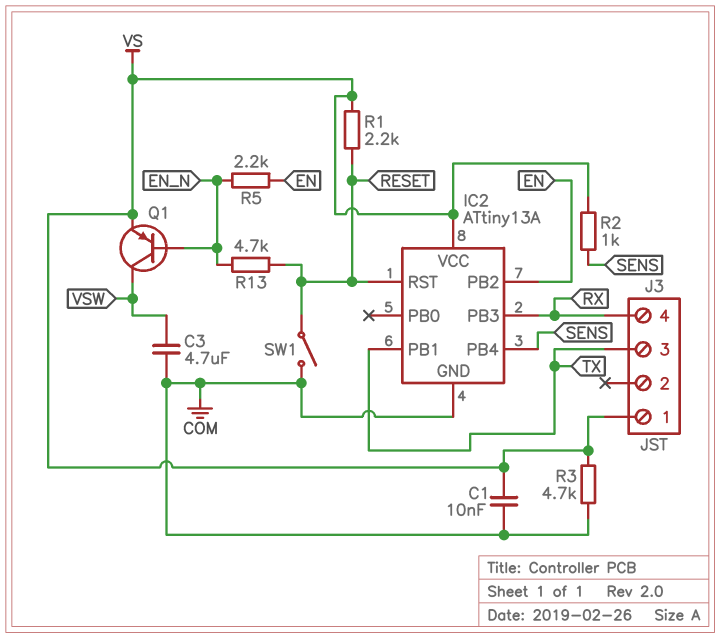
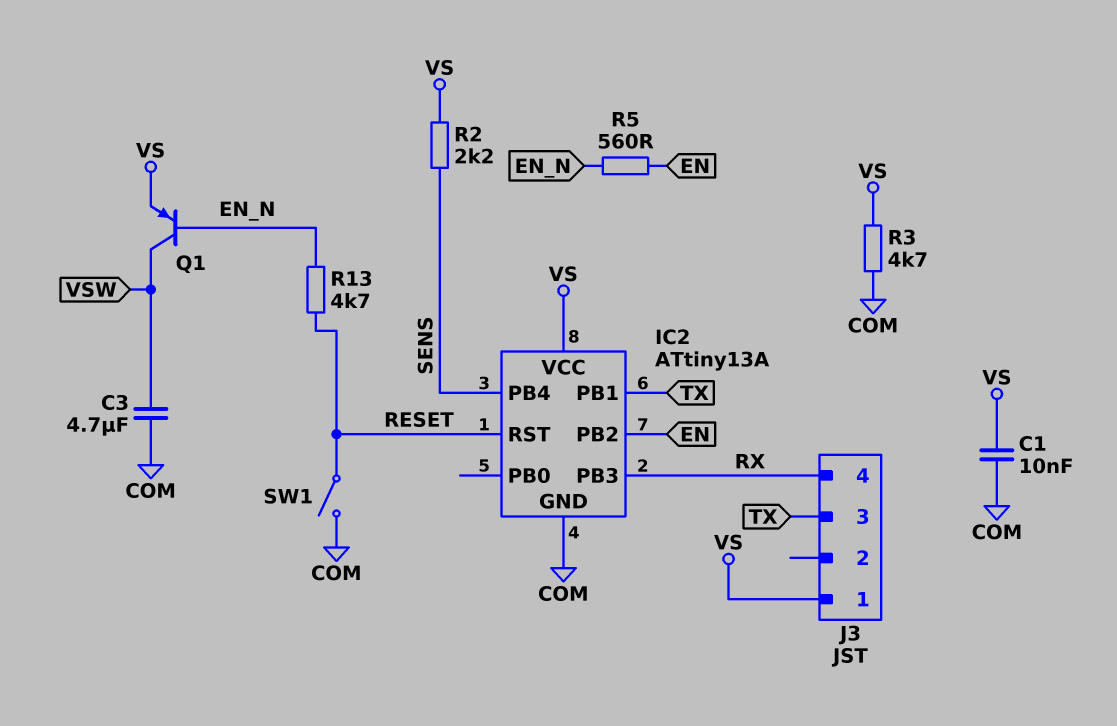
R1: 2.2k (RESET, VS) -> none
R2: 1k (SENS, VS) -> 2.2k (SENS, VS)
R5: 2.2k (EN, EN_N) -> 560 (EN, EN_N)

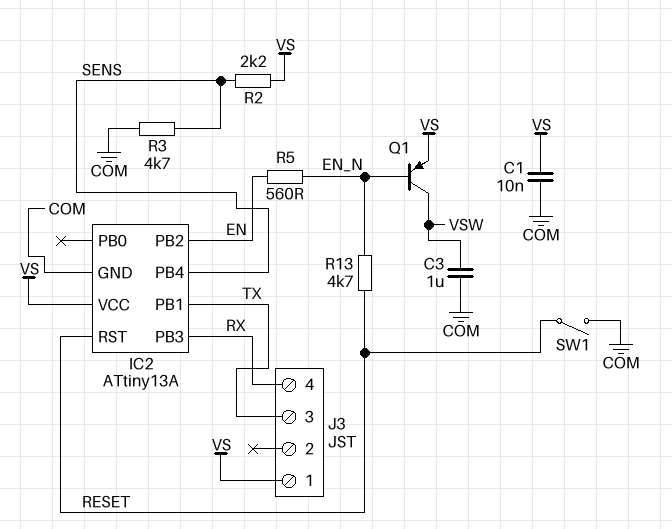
C3: 4.7uF (COM, VSW) -> 1uF (COM, VSW)
R3: 4.7k (COM, VS) -> 4.7k (COM, SENS)

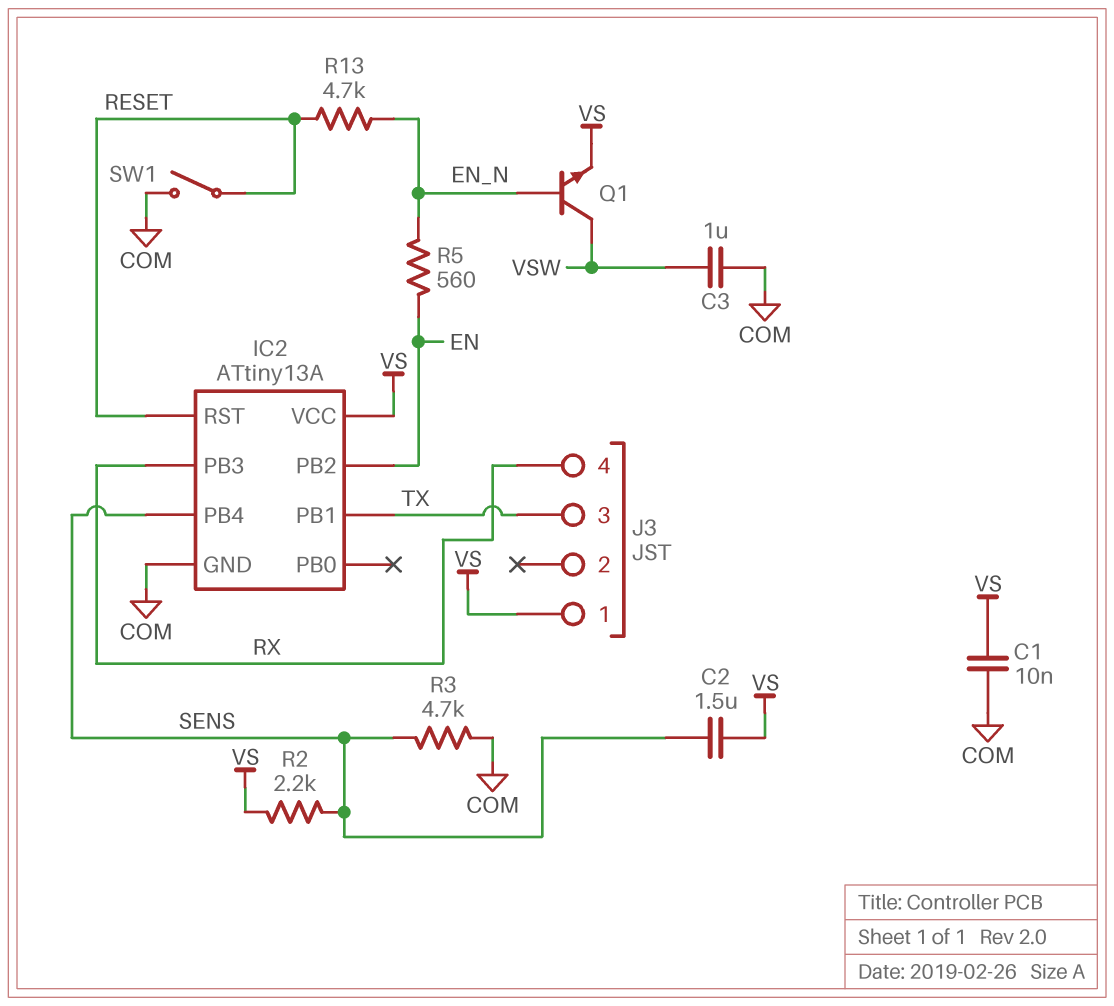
C2: none -> 1.5uF (SENS, VS)
Q1: PNP (B EN_N, C VSW, E VS) -> NPN (B EN_N, C VSW, E VS)

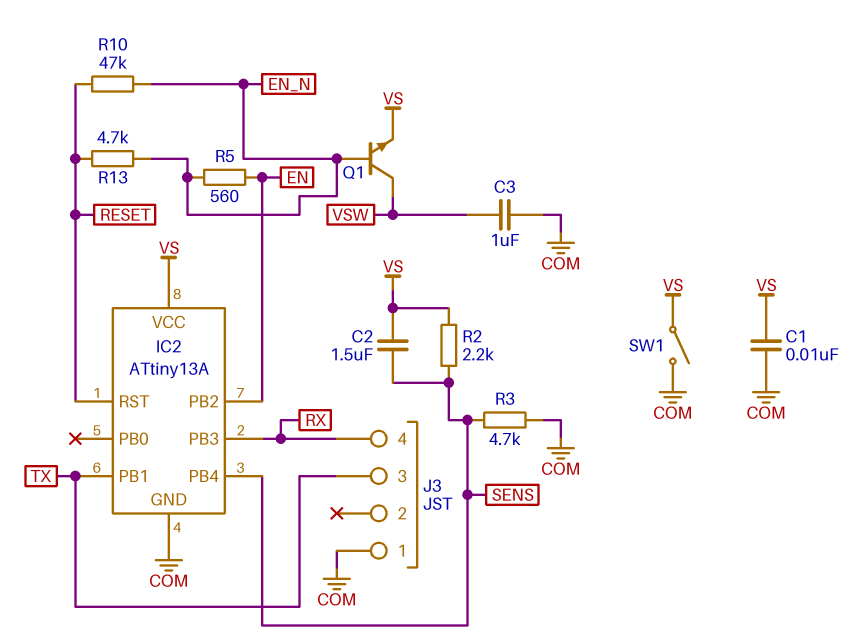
J3 pin 1: VS -> COM
R10: none -> 47k (EN_N, RESET)
SW1: switch (COM, RESET) -> switch (COM, VS)

